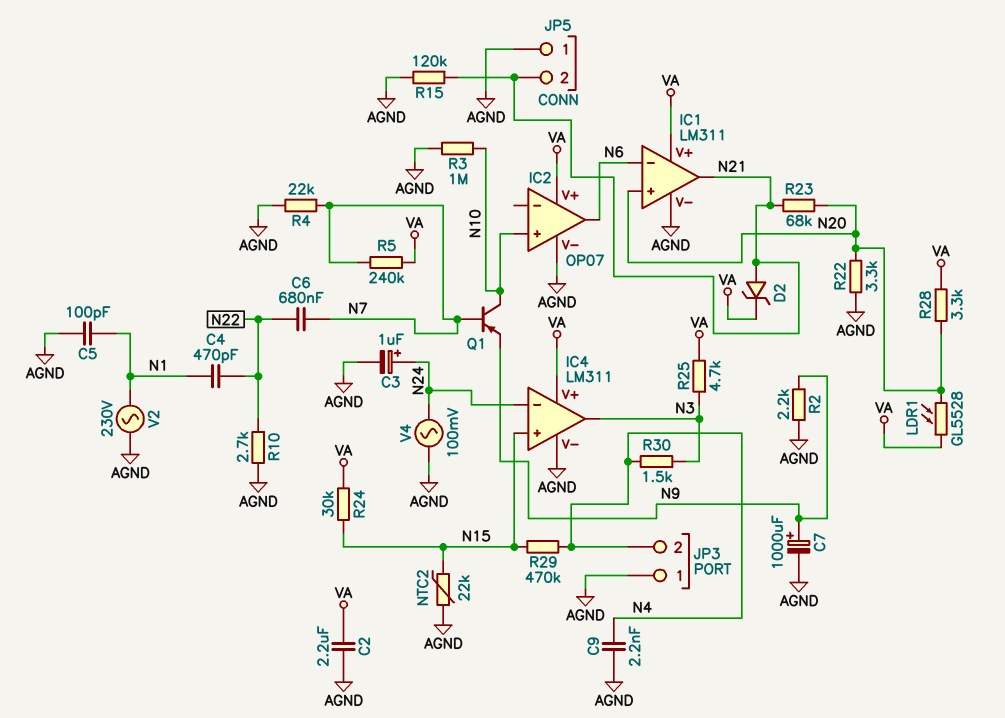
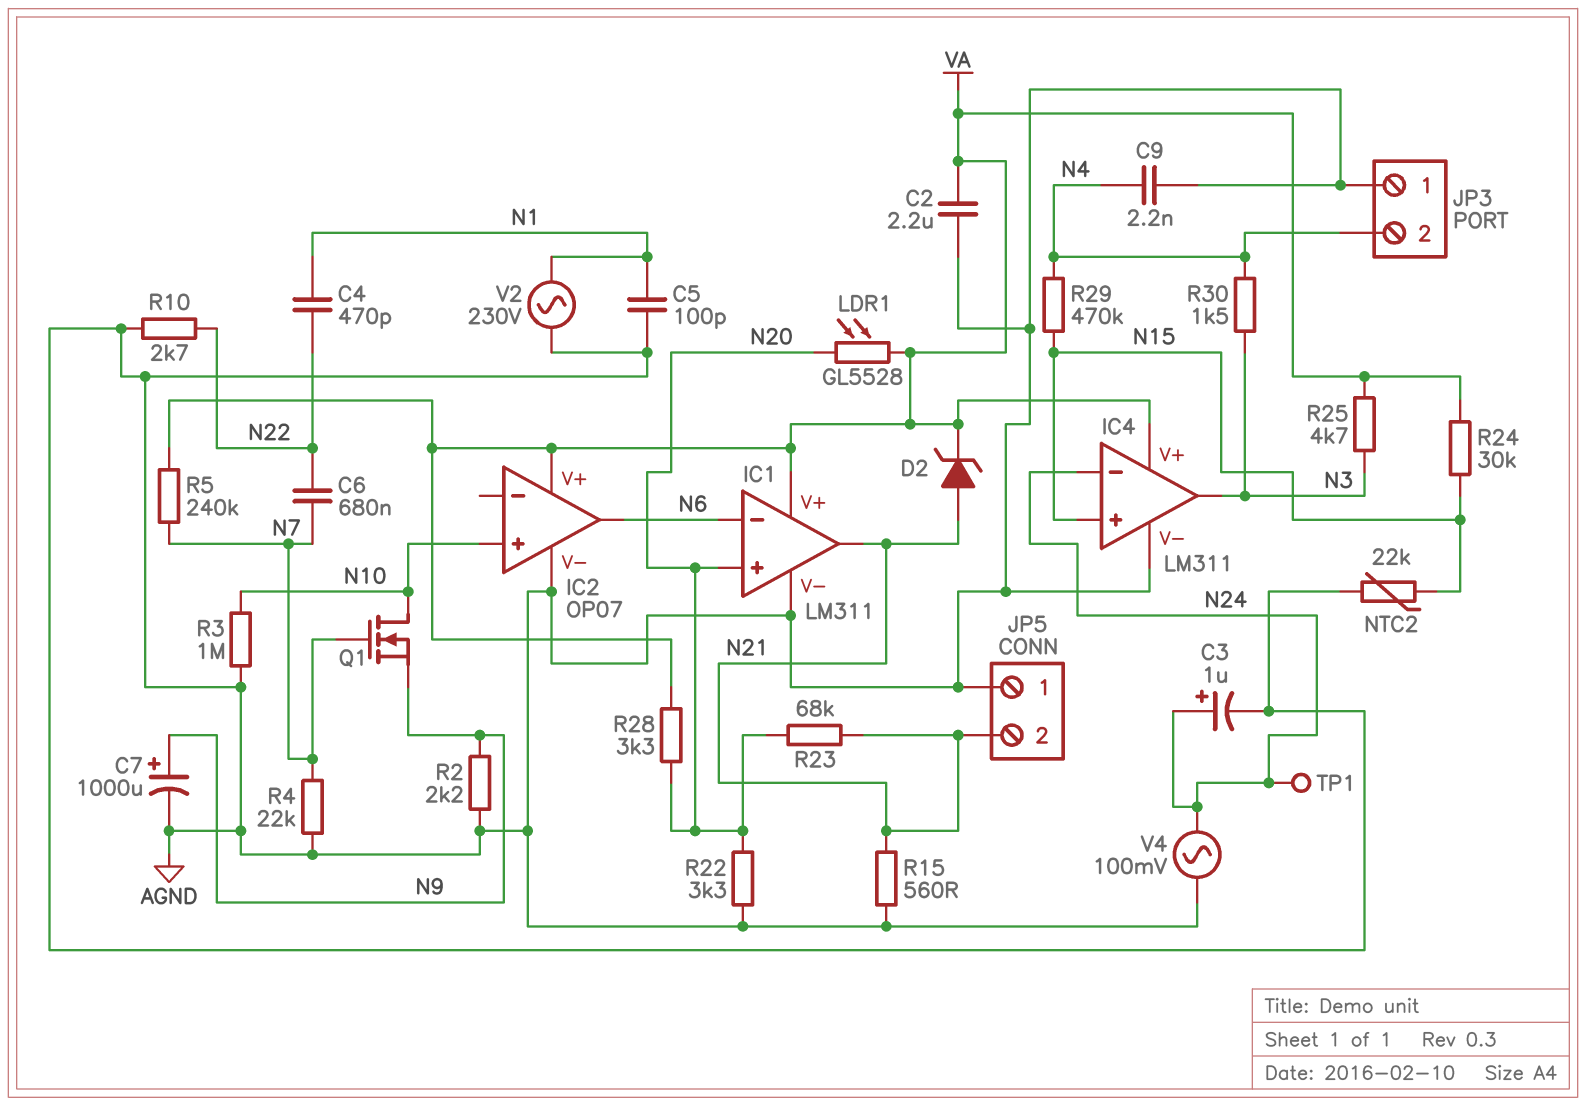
Q1: PNP (B N7, C N10, E N9) -> NMOS (G N7, D N10, S N9)
R15: 120k (AGND, N21) -> 560 (AGND, N21)
TP1: none -> test point (N24)

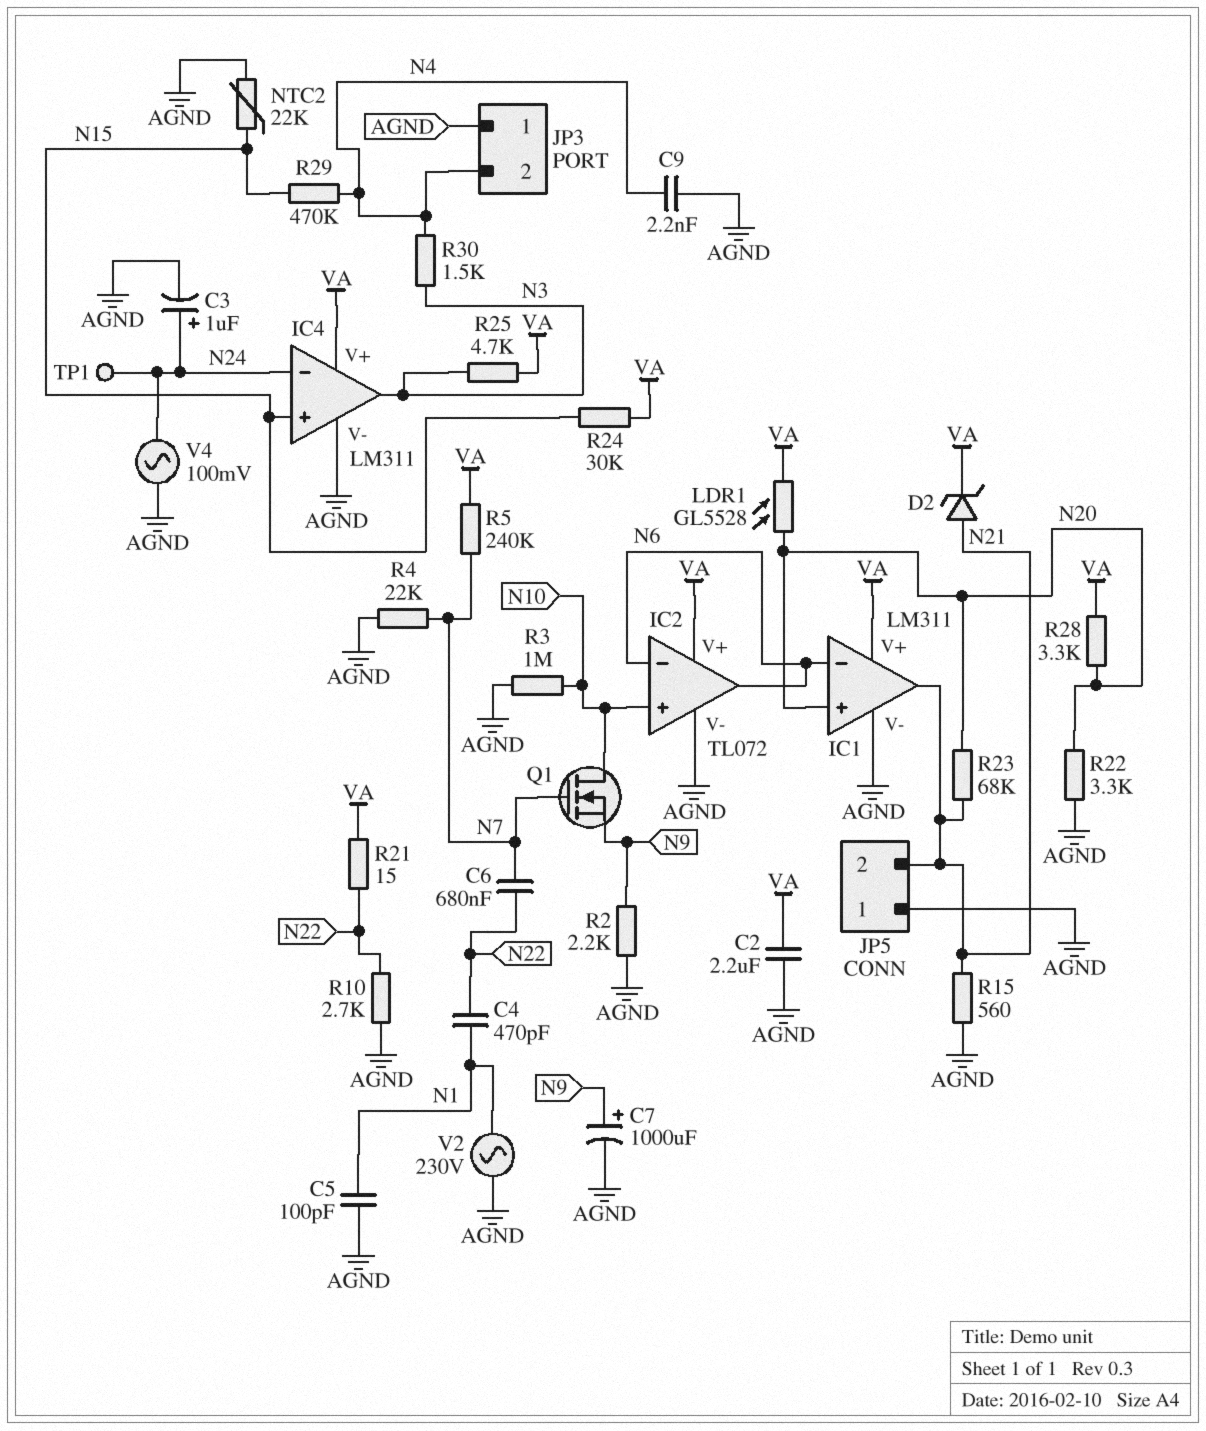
IC2: OP07 -> TL072
IC2 pin in-: none -> N6
R21: none -> 15 (N22, VA)

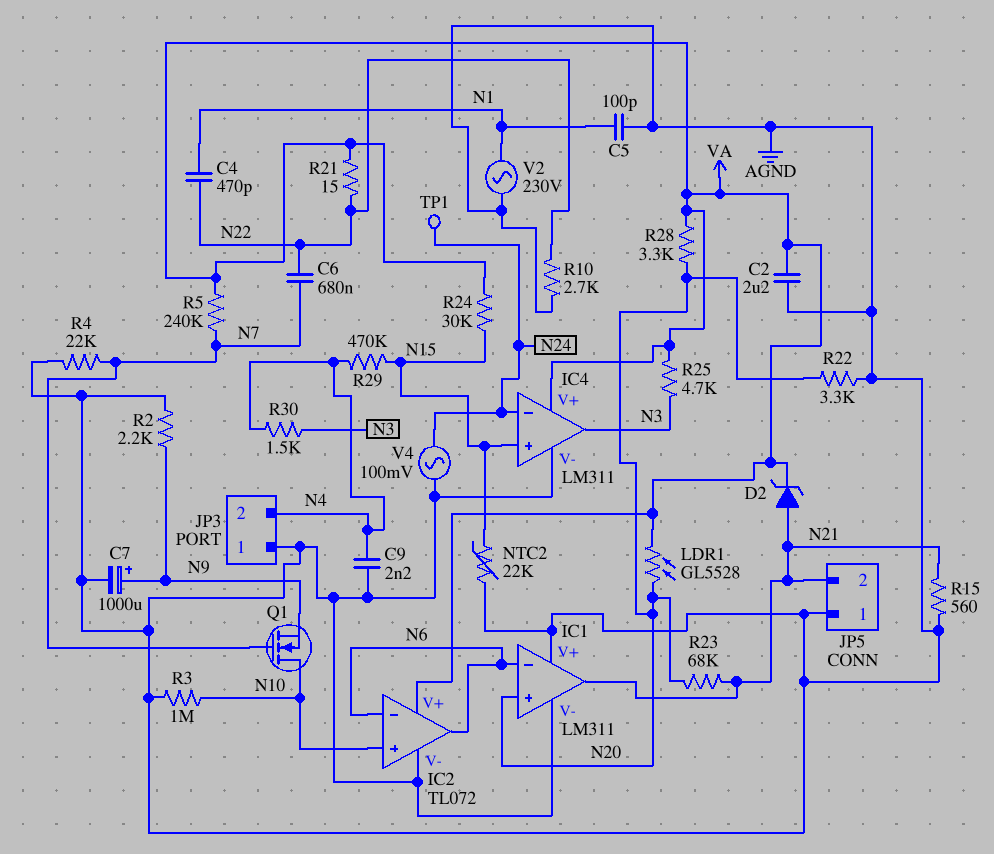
C3: 1uF (plus N24, minus AGND) -> none
IC1 pin V+: VA -> AGND

